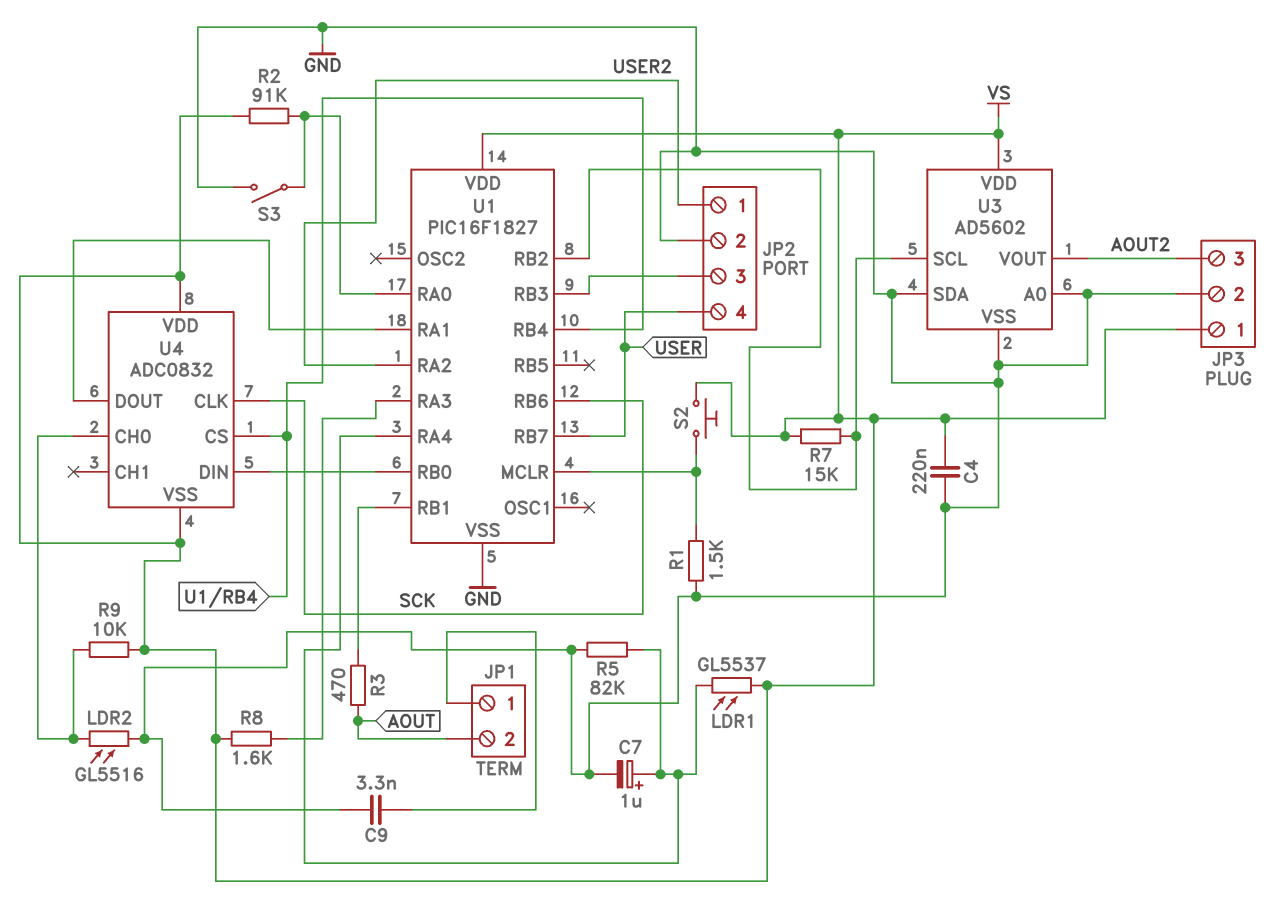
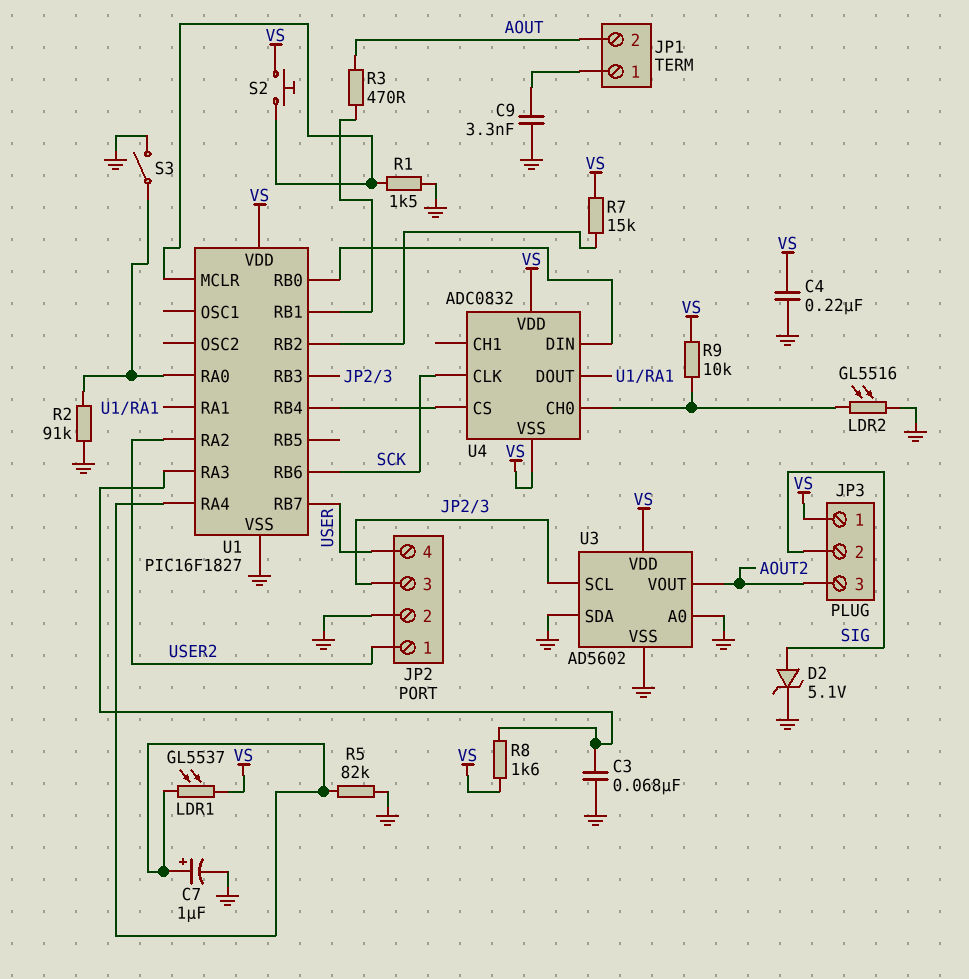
C3: none -> 68nF (GND, U1/RA3)
D2: none -> zener 5.1V (A SIG, K GND)
JP3 pin 2: GND -> SIG
R2: 91k (U1/RA0, VS) -> 91k (GND, U1/RA0)
U3 pin SCL: U1/RB2 -> JP2/3

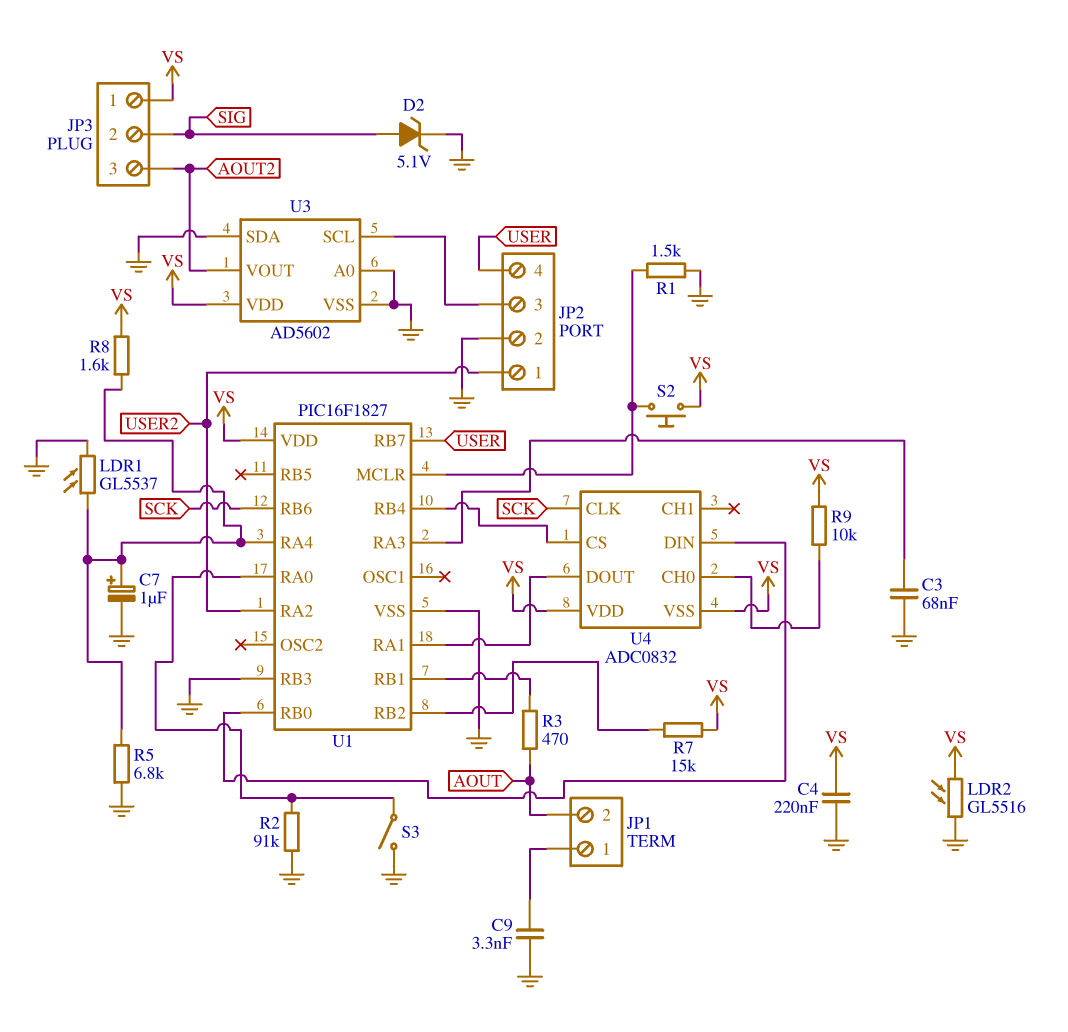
LDR1: GL5537 (U1/RA4, VS) -> GL5537 (GND, U1/RA4)
LDR2: GL5516 (GND, U4/CH0) -> GL5516 (GND, VS)
R5: 82k (GND, U1/RA4) -> 6.8k (GND, U1/RA4)
R8: 1.6k (U1/RA3, VS) -> 1.6k (U1/RA4, VS)
U1 pin RB3: JP2/3 -> GND

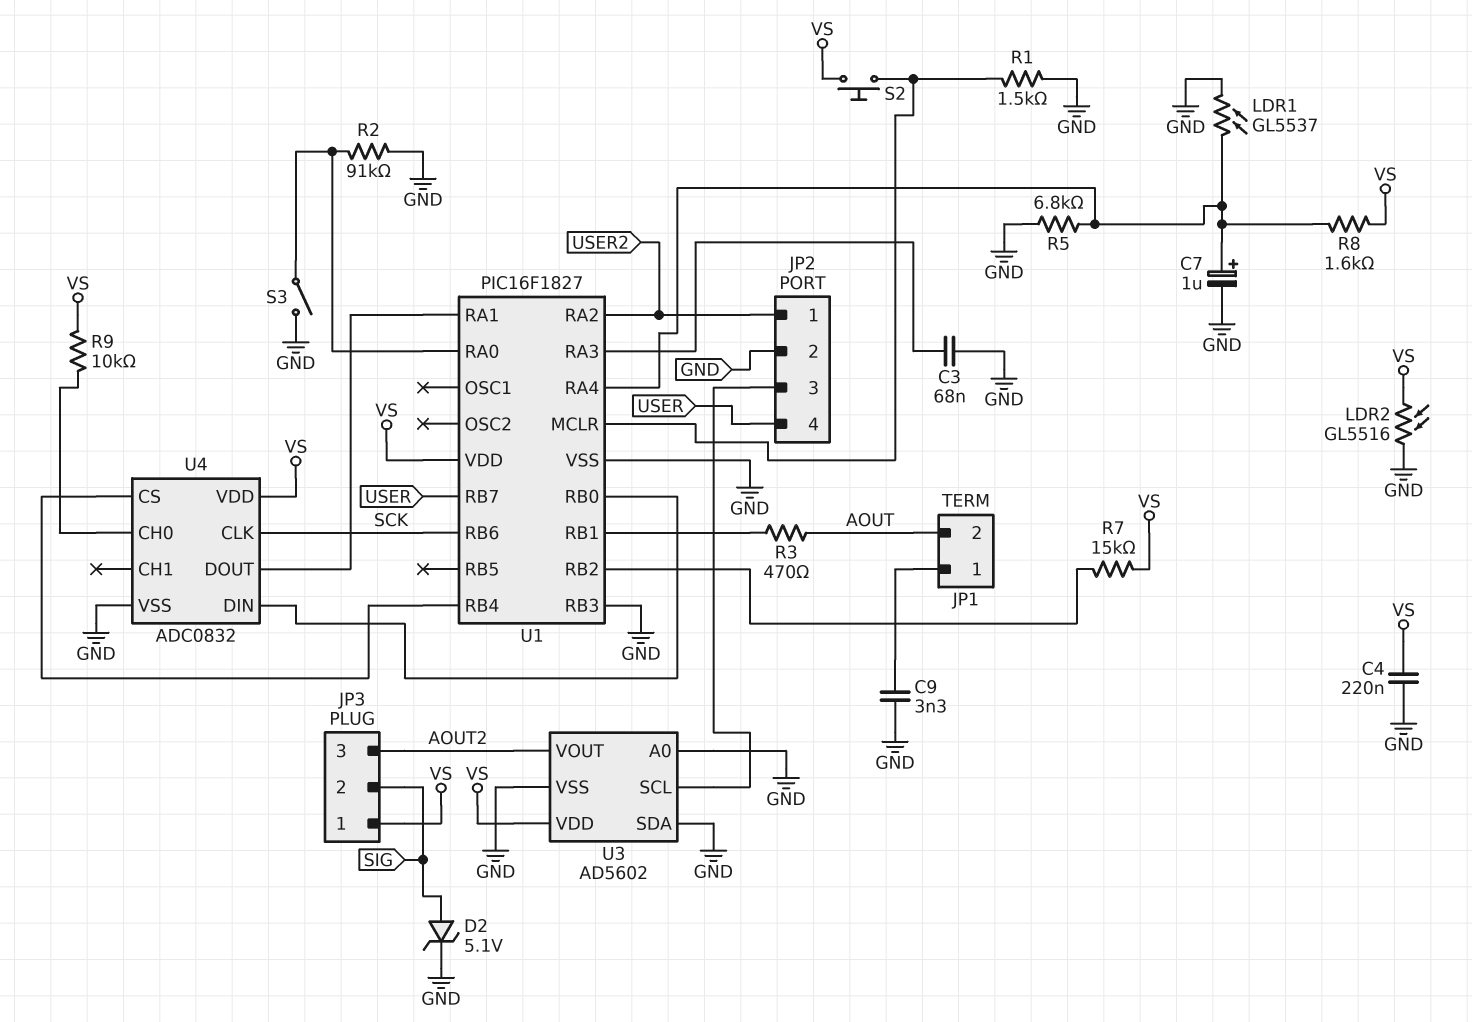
U4 pin VSS: VS -> GND

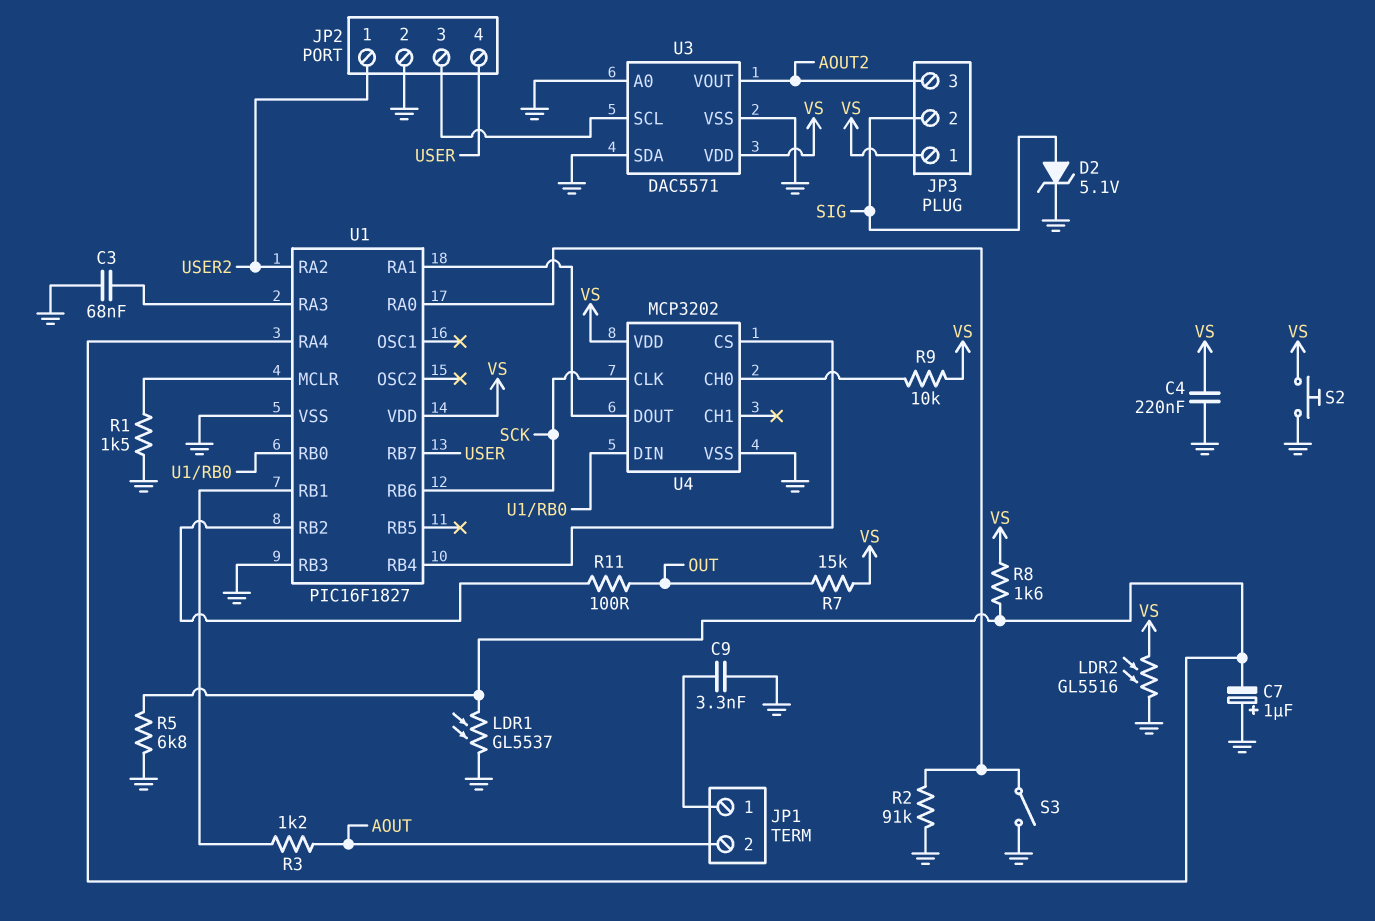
C7: 1uF (plus U1/RA4, minus GND) -> 1uF (plus GND, minus U1/RA4)
R3: 470 (AOUT, U1/RB1) -> 1.2k (AOUT, U1/RB1)
R7: 15k (U1/RB2, VS) -> 15k (OUT, VS)
R11: none -> 100 (OUT, U1/RB2)
S2: button (U1/MCLR, VS) -> button (GND, VS)
U3: AD5602 -> DAC5571
U4: ADC0832 -> MCP3202

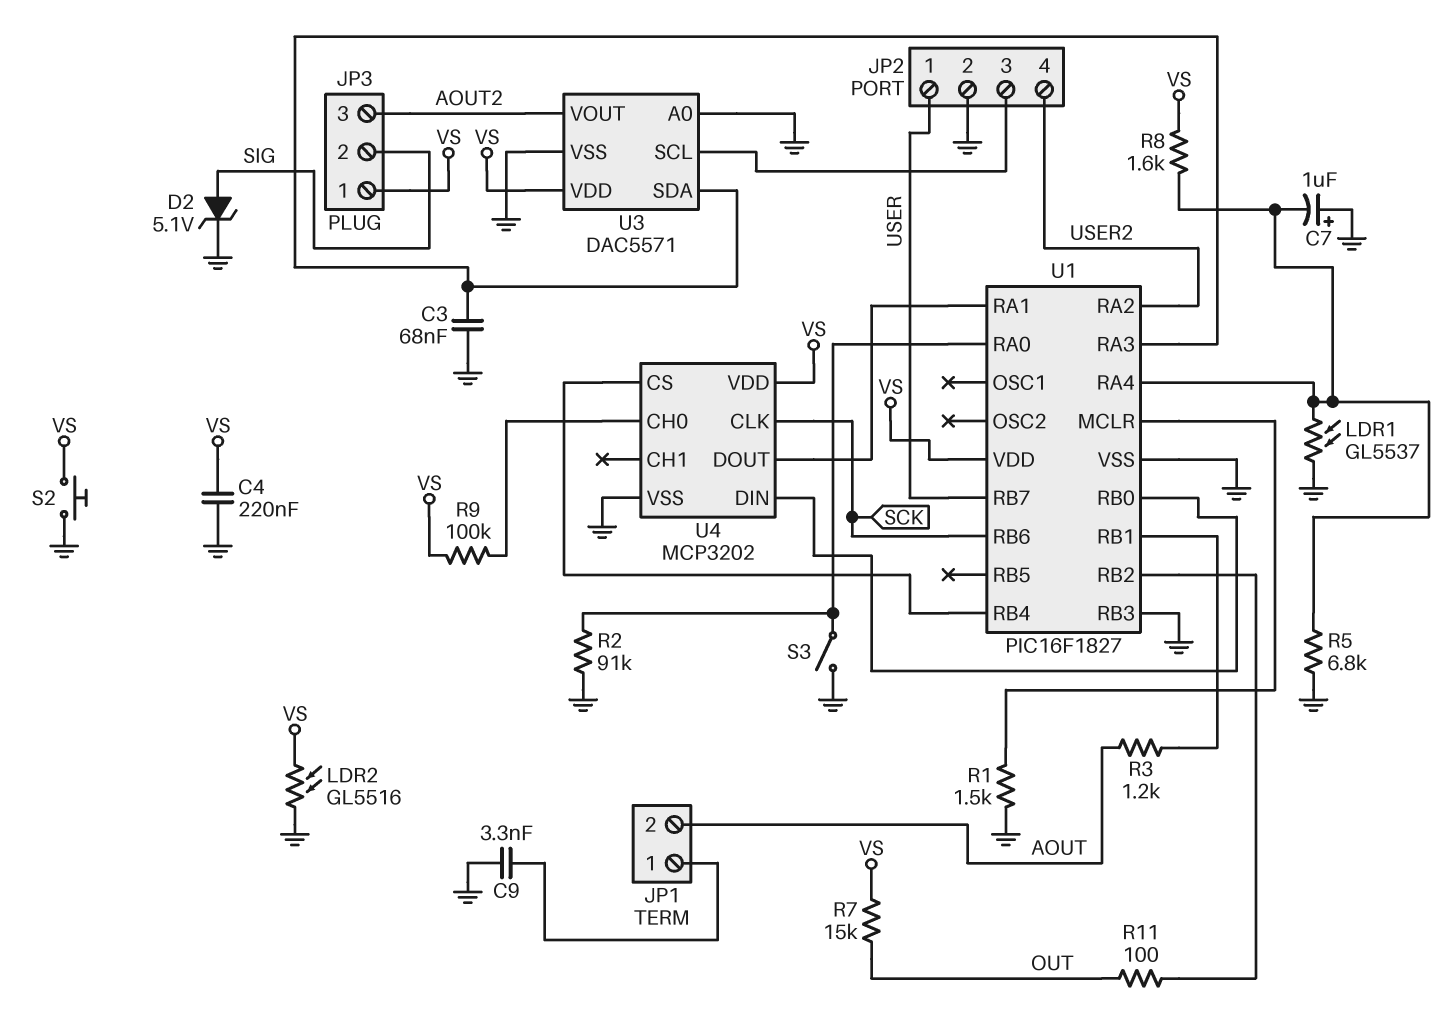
JP2 pin 1: USER2 -> USER
JP2 pin 4: USER -> USER2
R9: 10k (U4/CH0, VS) -> 100k (U4/CH0, VS)
U3 pin SDA: GND -> U1/RA3

